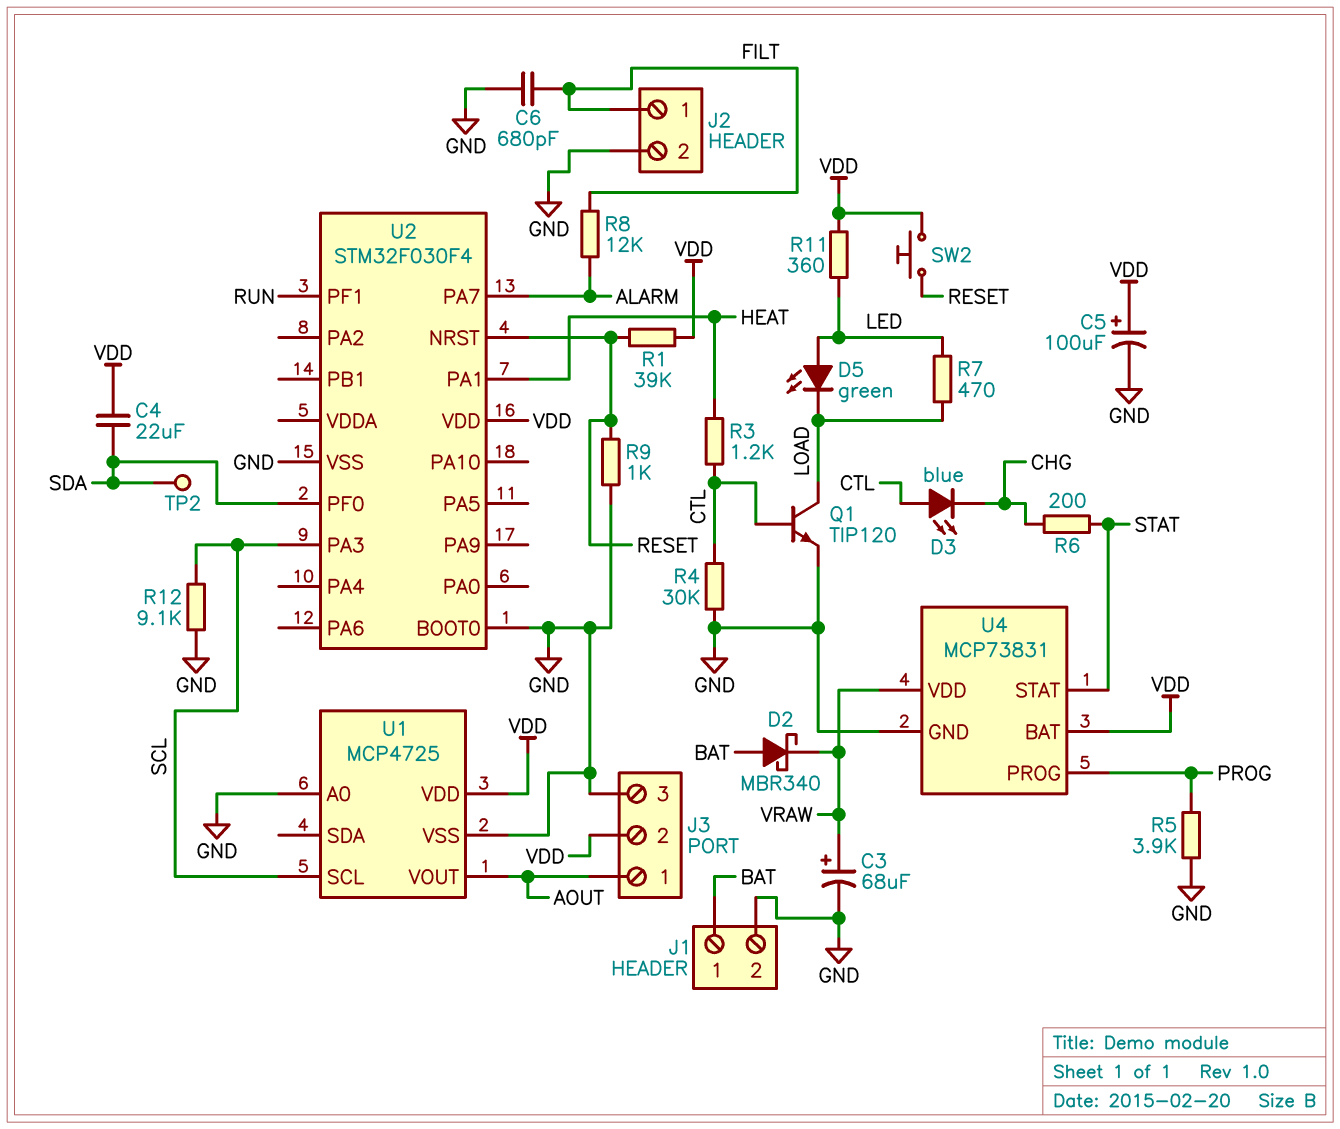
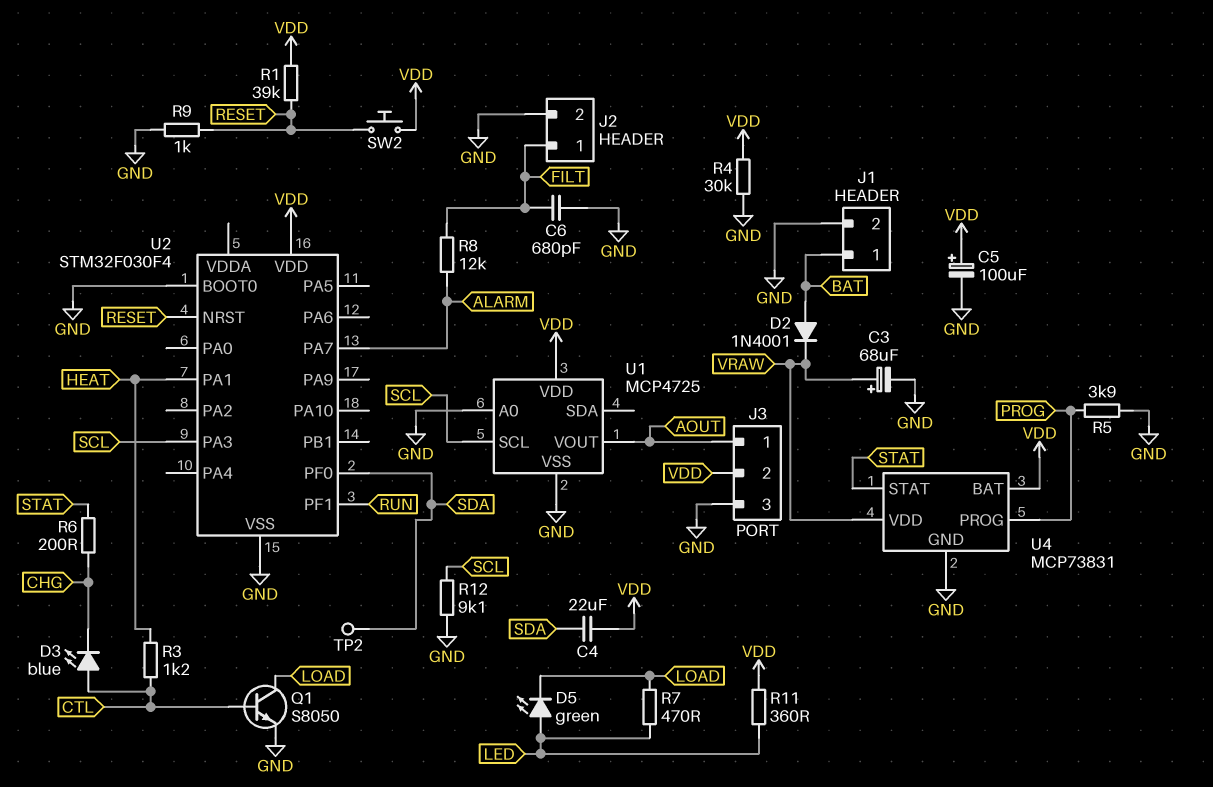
D2: schottky MBR340 (A BAT, K VRAW) -> diode 1N4001 (A BAT, K VRAW)
Q1: NPN TIP120 (B CTL, C LOAD, E GND) -> NPN S8050 (B CTL, C LOAD, E GND)
R4: 30k (CTL, GND) -> 30k (GND, VDD)

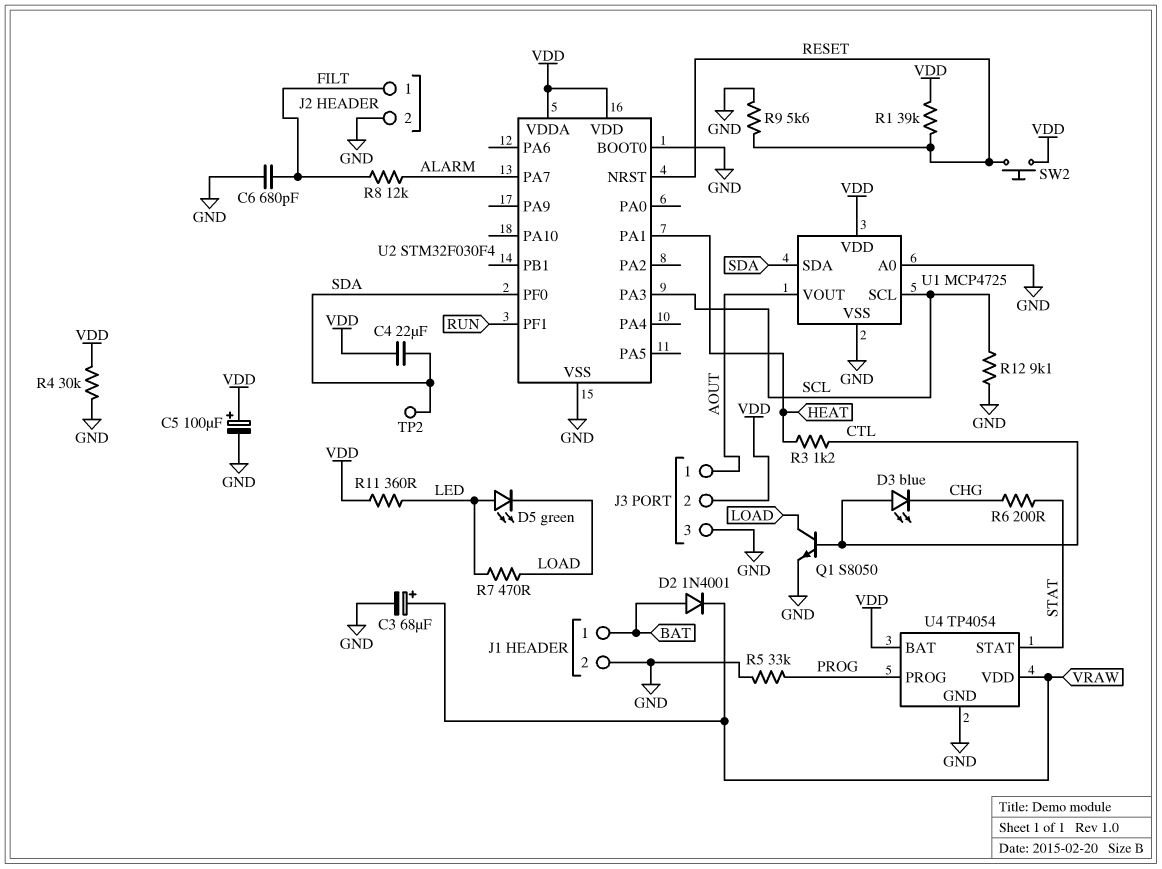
R5: 3.9k (GND, PROG) -> 33k (GND, PROG)
R9: 1k (GND, RESET) -> 5.6k (GND, RESET)
U1 pin SDA: none -> SDA
U2 pin VDDA: none -> VDD
U4: MCP73831 -> TP4054

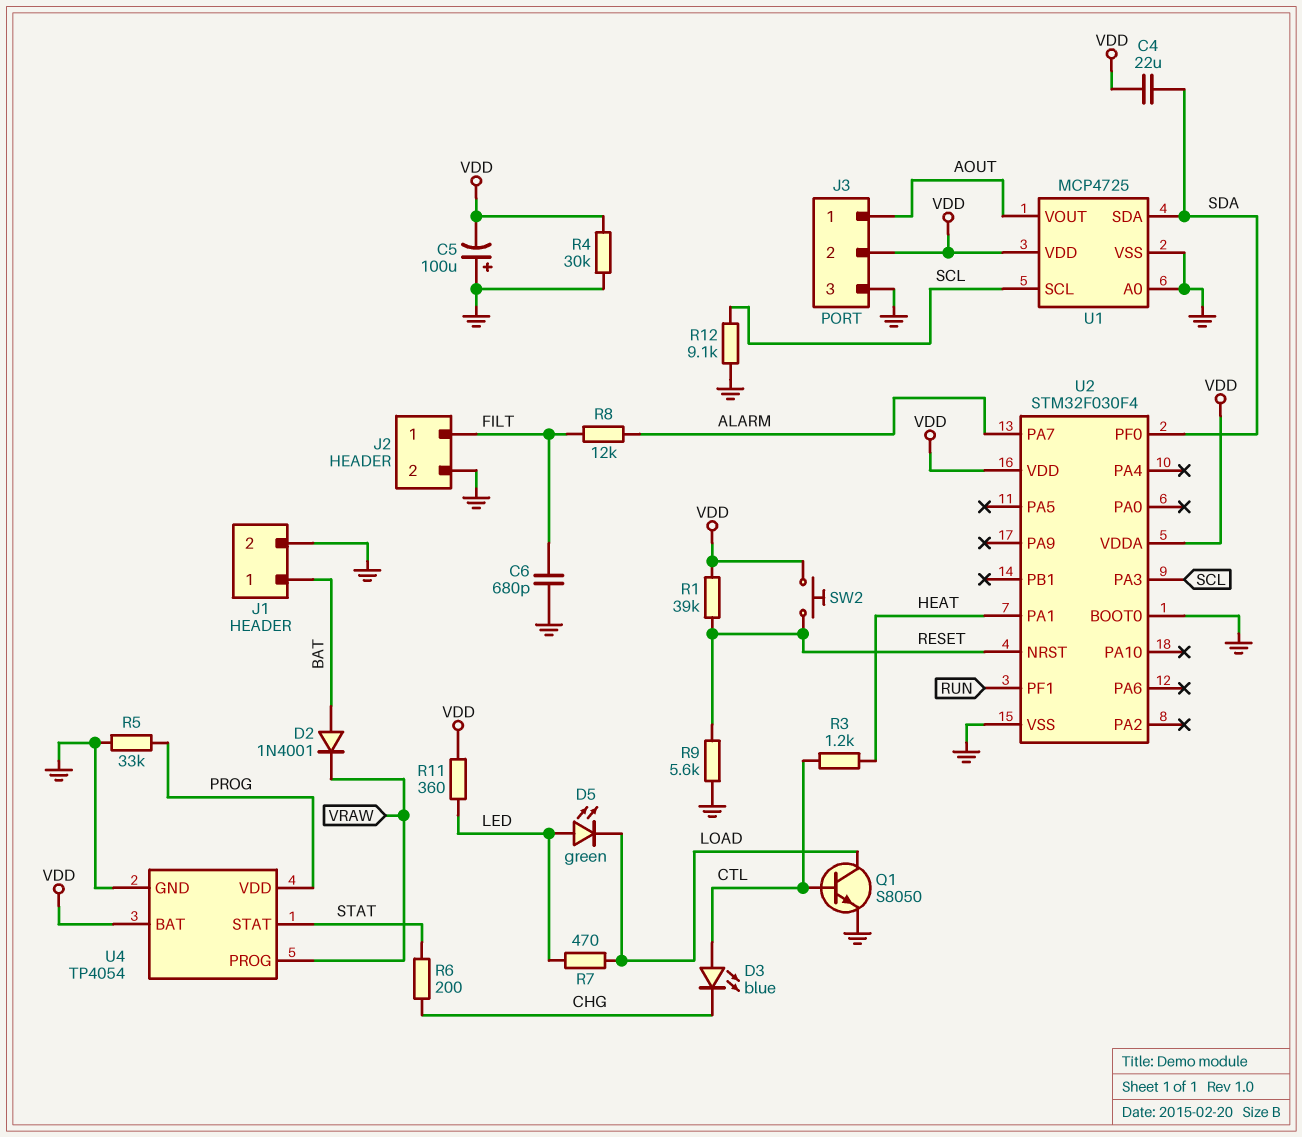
C3: 68uF (plus VRAW, minus GND) -> none
C5: 100uF (plus VDD, minus GND) -> 100uF (plus GND, minus VDD)
TP2: test point (SDA) -> none
U4 pin PROG: PROG -> VRAW
U4 pin VDD: VRAW -> PROG

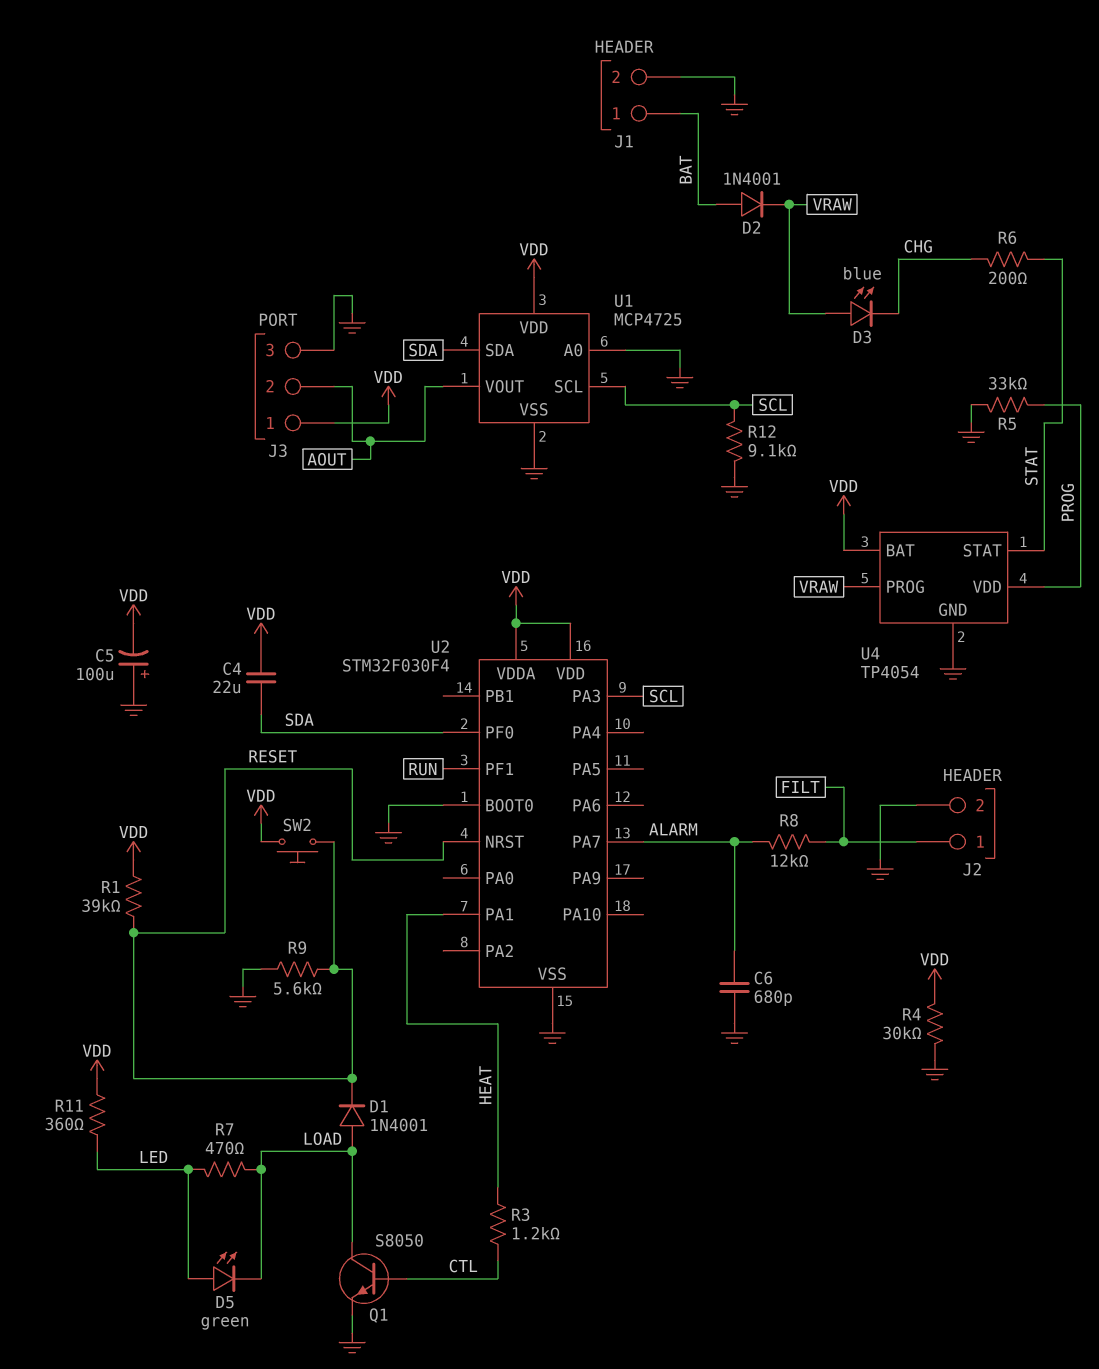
C6: 680pF (FILT, GND) -> 680pF (ALARM, GND)
D1: none -> diode 1N4001 (A LOAD, K RESET)
D3: LED blue (A CTL, K CHG) -> LED blue (A VRAW, K CHG)
J3 pin 1: AOUT -> VDD
J3 pin 2: VDD -> AOUT

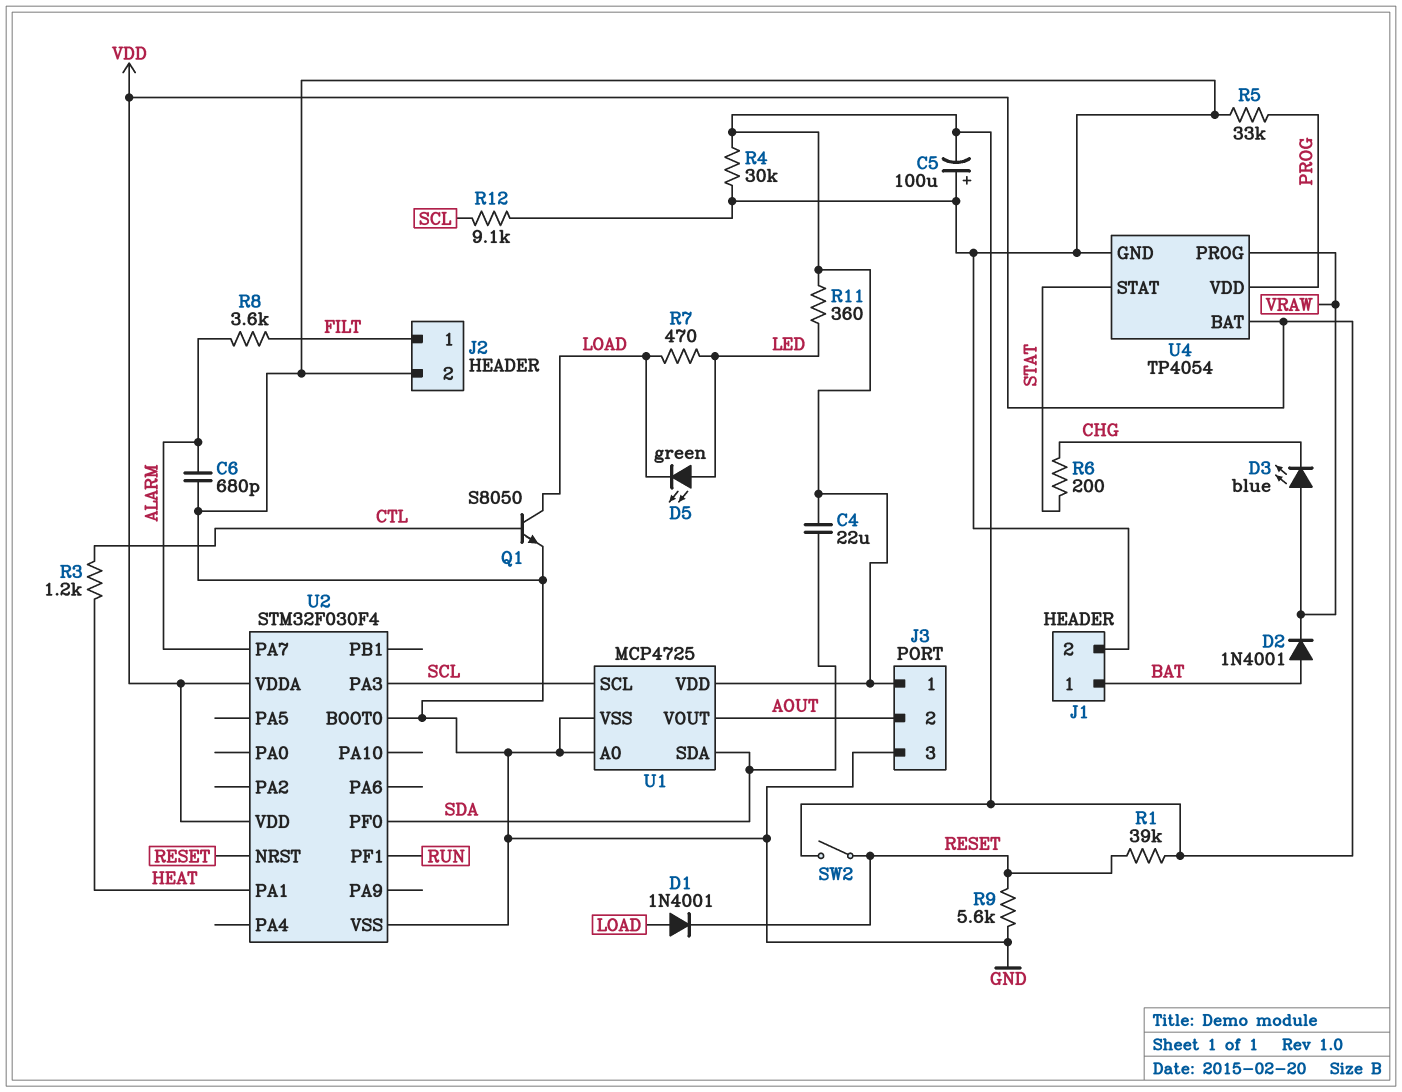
R8: 12k (ALARM, FILT) -> 3.6k (ALARM, FILT)
SW2: button (RESET, VDD) -> switch (RESET, VDD)

